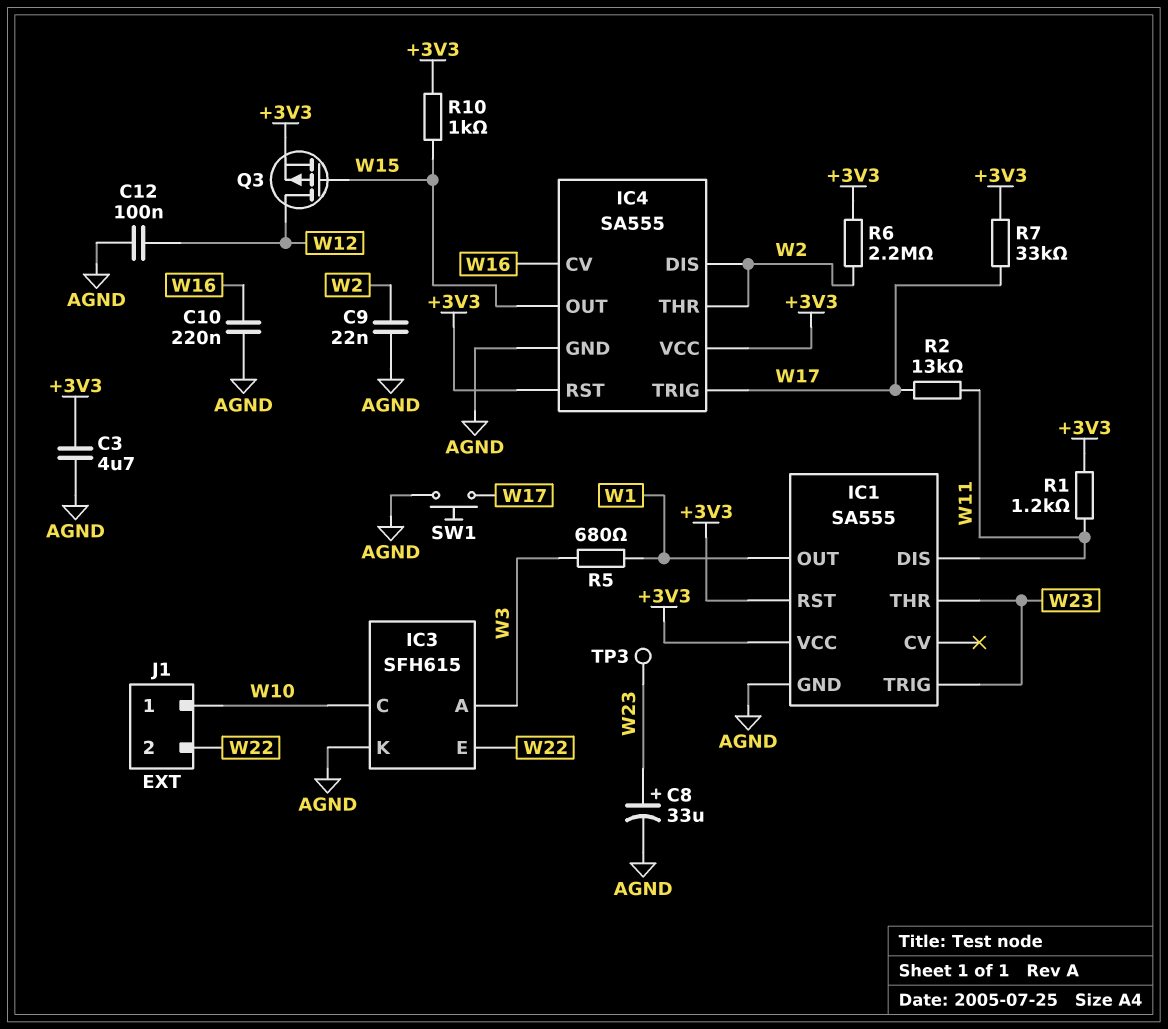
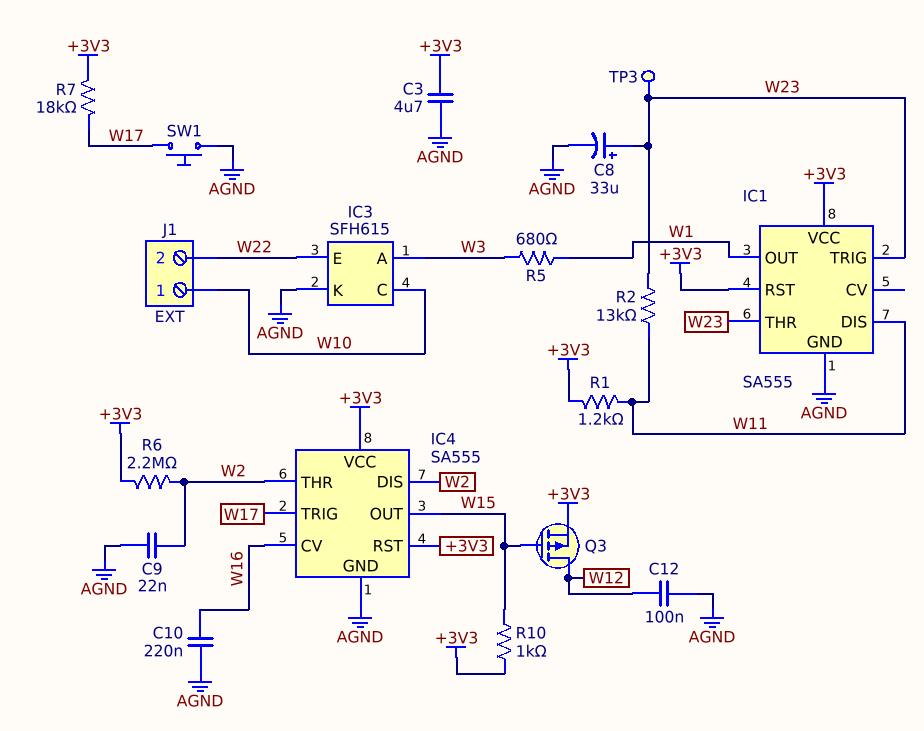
R2: 13k (W11, W17) -> 13k (W11, W23)
R7: 33k (+3V3, W17) -> 18k (+3V3, W17)

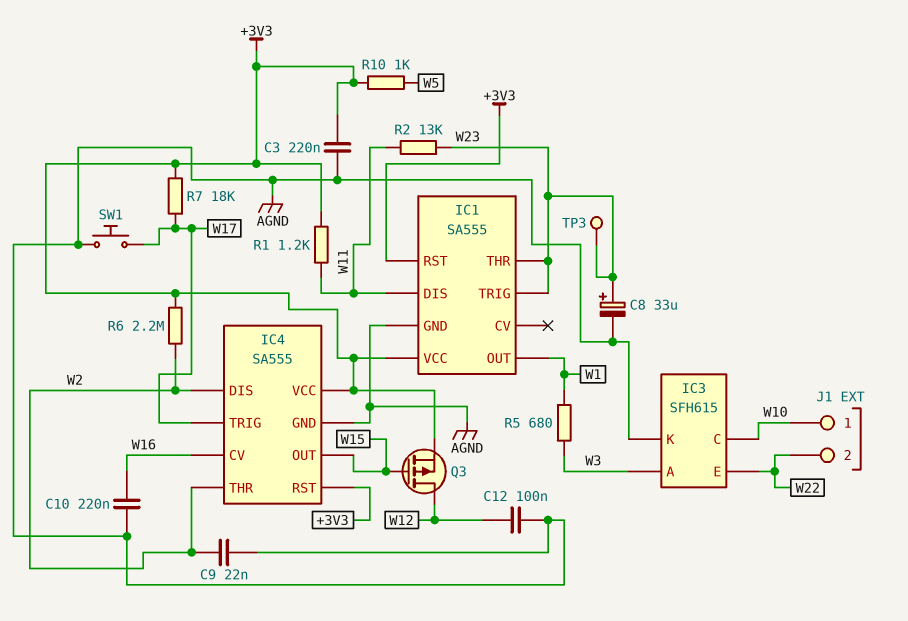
C3: 4.7uF (+3V3, AGND) -> 220nF (+3V3, AGND)
R10: 1k (+3V3, W15) -> 1k (+3V3, W5)

